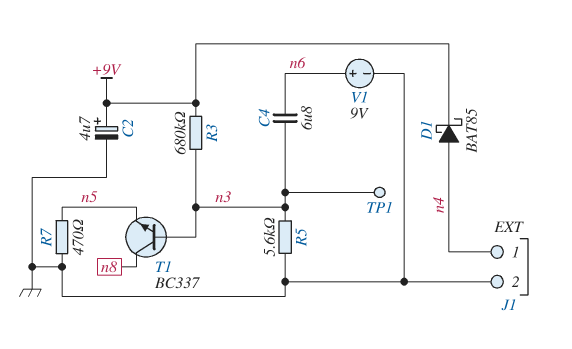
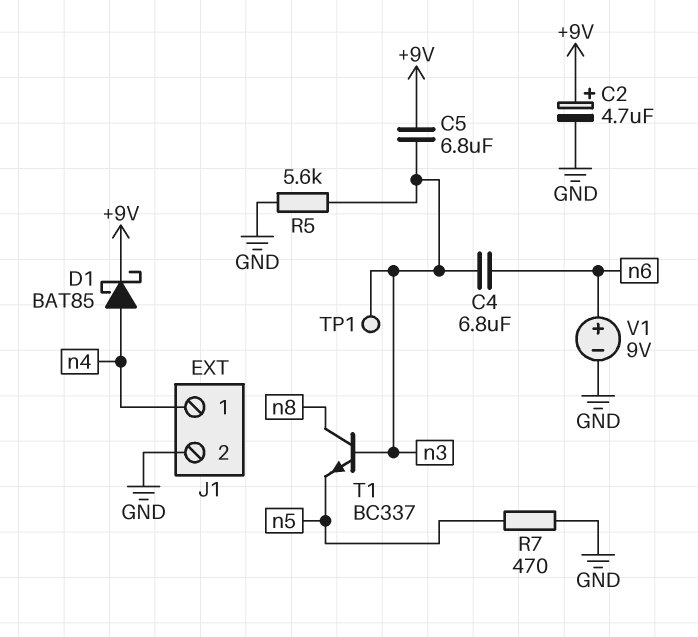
C5: none -> 6.8uF (+9V, n3)
R3: 680k (+9V, n3) -> none

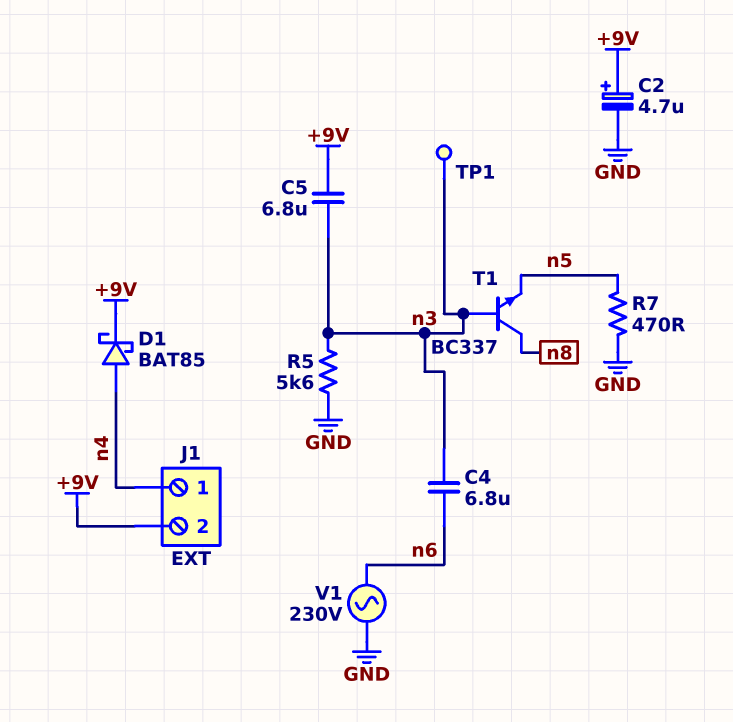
J1 pin 2: GND -> +9V
V1: 9V (plus n6, minus GND) -> AC 230V (GND, n6)

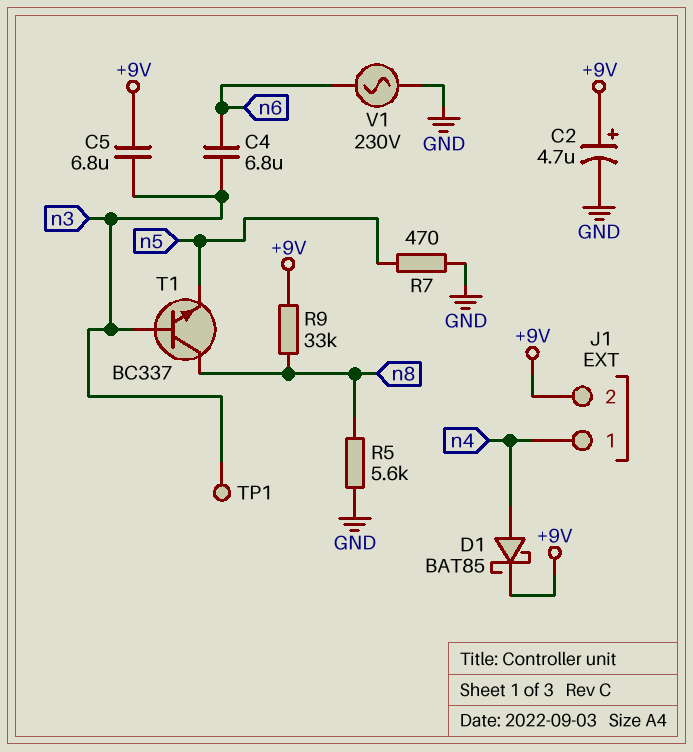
R5: 5.6k (GND, n3) -> 5.6k (GND, n8)
R9: none -> 33k (+9V, n8)

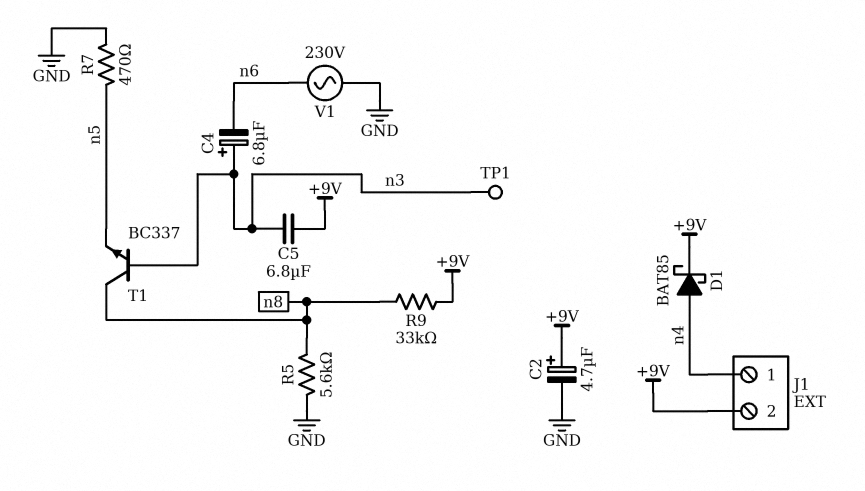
C4: 6.8uF (n3, n6) -> 6.8uF (plus n3, minus n6)

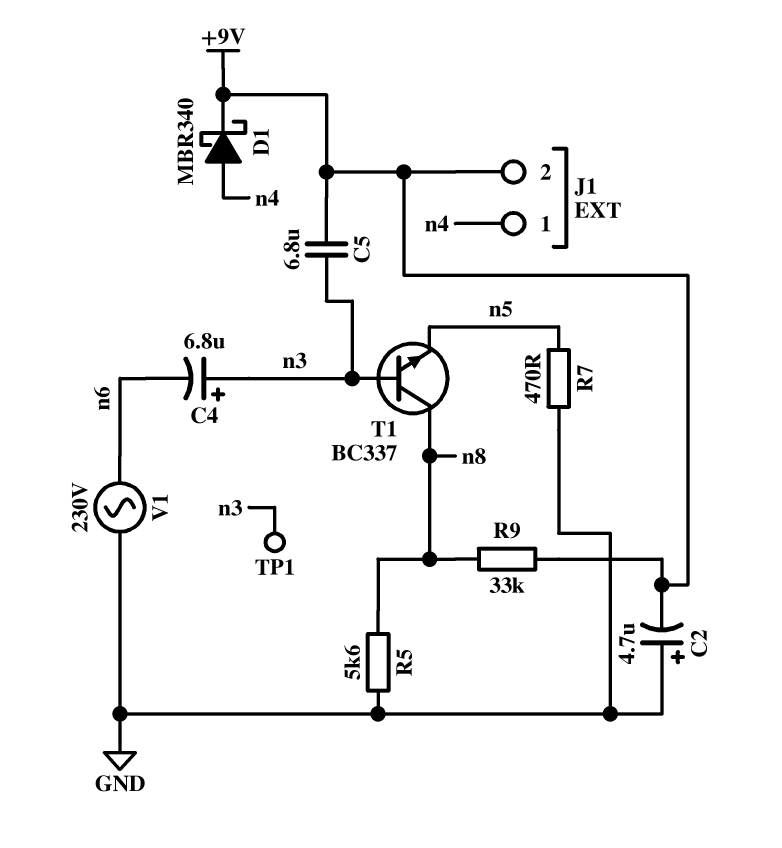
C2: 4.7uF (plus +9V, minus GND) -> 4.7uF (plus GND, minus +9V)
D1: schottky BAT85 (A n4, K +9V) -> schottky MBR340 (A n4, K +9V)

